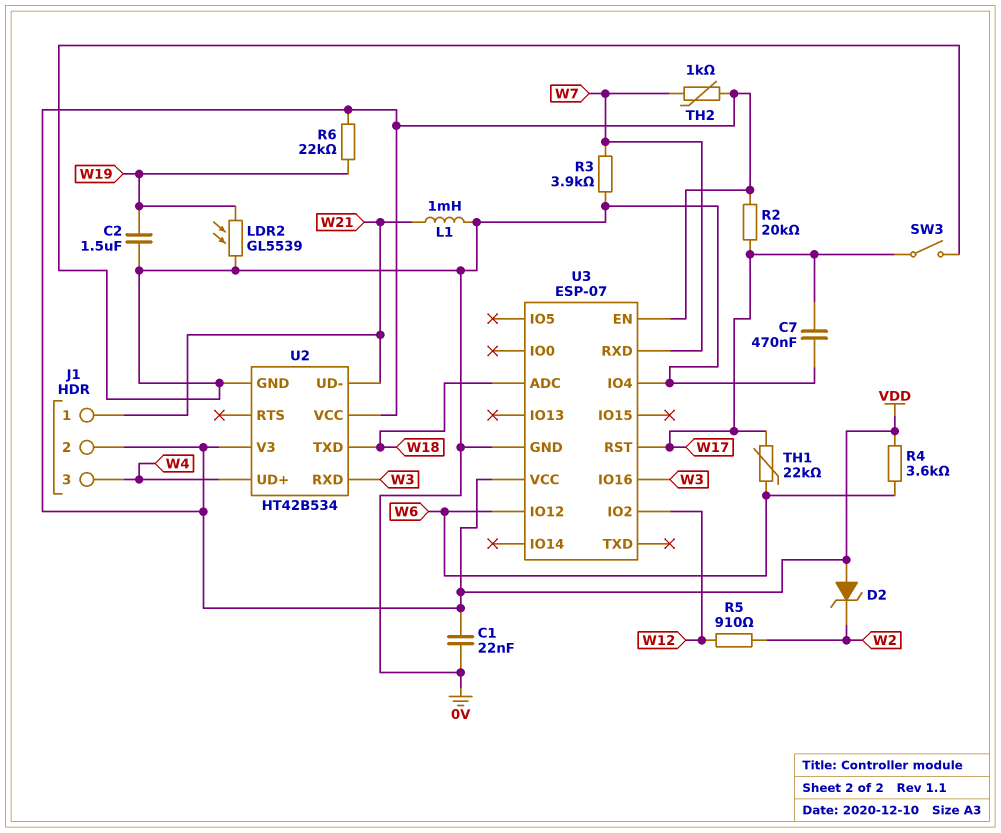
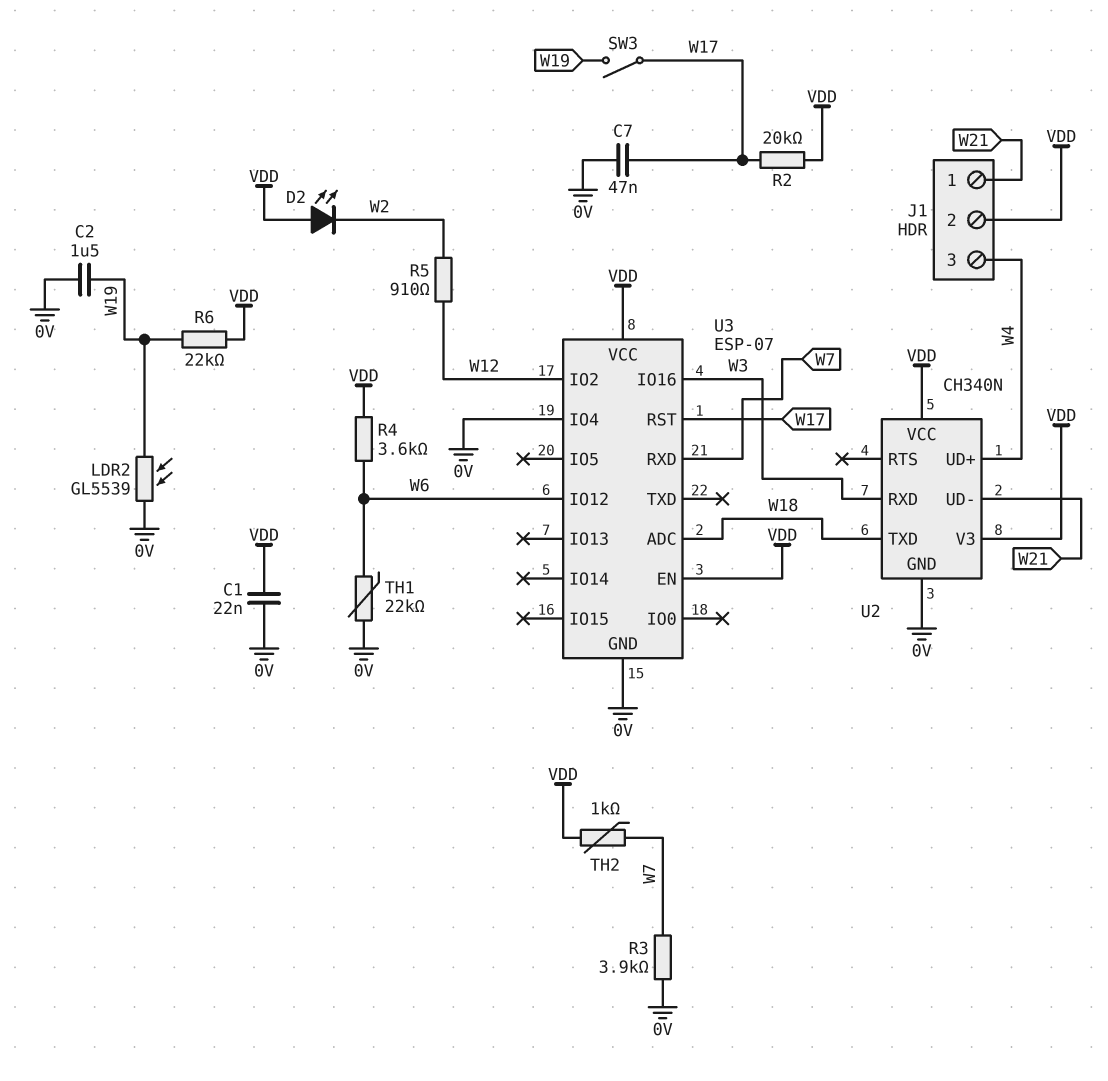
C7: 470nF (0V, W17) -> 47nF (0V, W17)
D2: zener (A VDD, K W2) -> LED (A VDD, K W2)
L1: 1mH (0V, W21) -> none
SW3: switch (0V, W17) -> switch (W17, W19)
TH1: 22k (W6, W17) -> 22k (0V, W6)
U2: HT42B534 -> CH340N

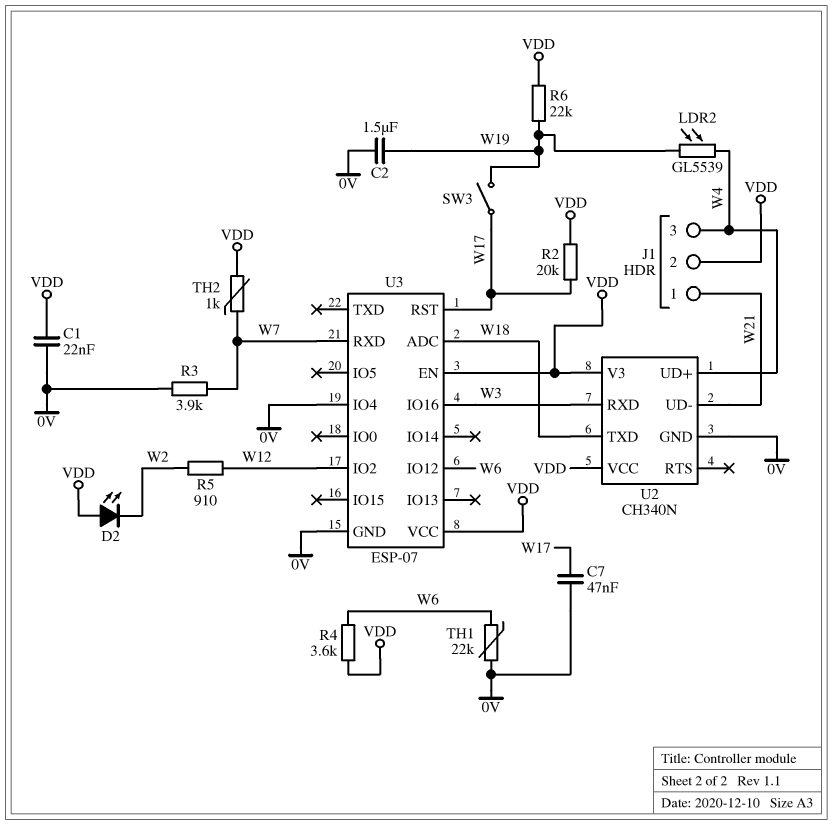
LDR2: GL5539 (0V, W19) -> GL5539 (W4, W19)

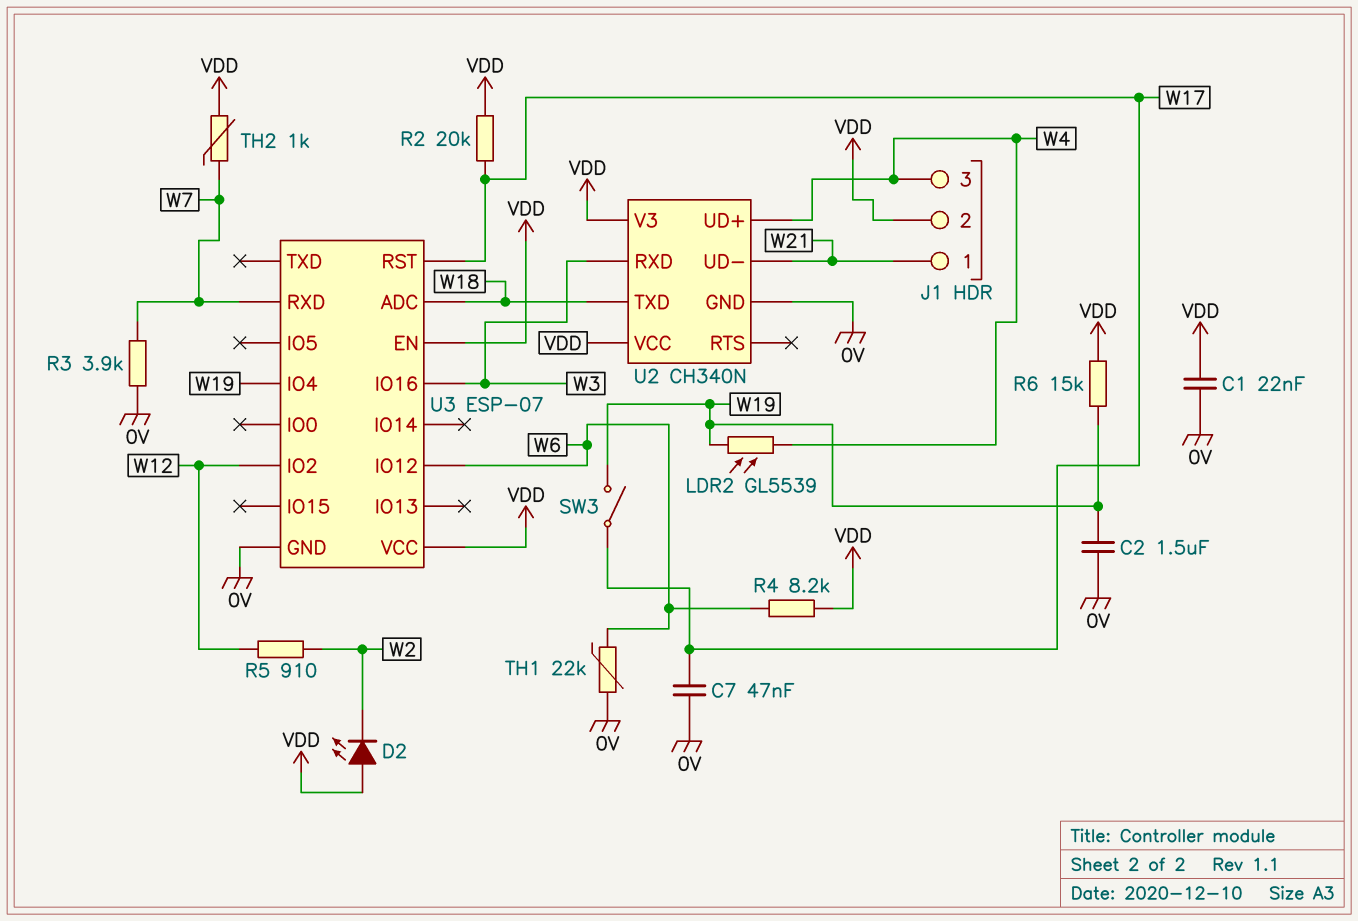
R4: 3.6k (VDD, W6) -> 8.2k (VDD, W6)
R6: 22k (VDD, W19) -> 15k (VDD, W19)
U3 pin IO4: 0V -> W19

